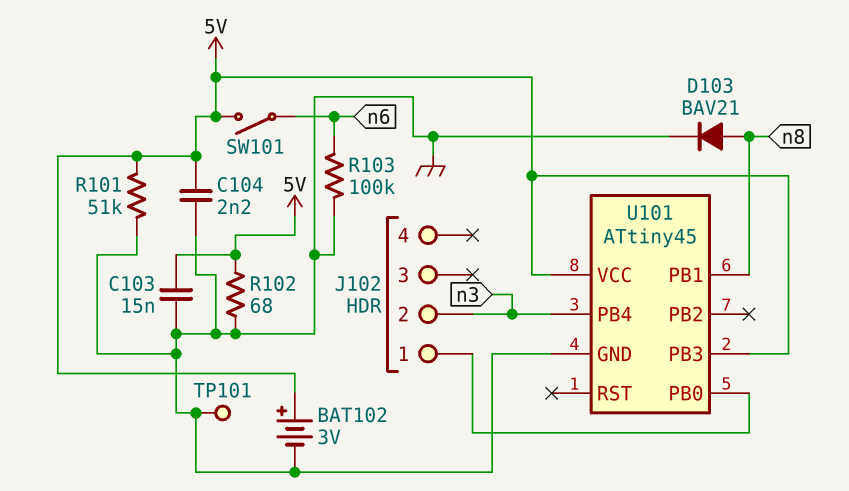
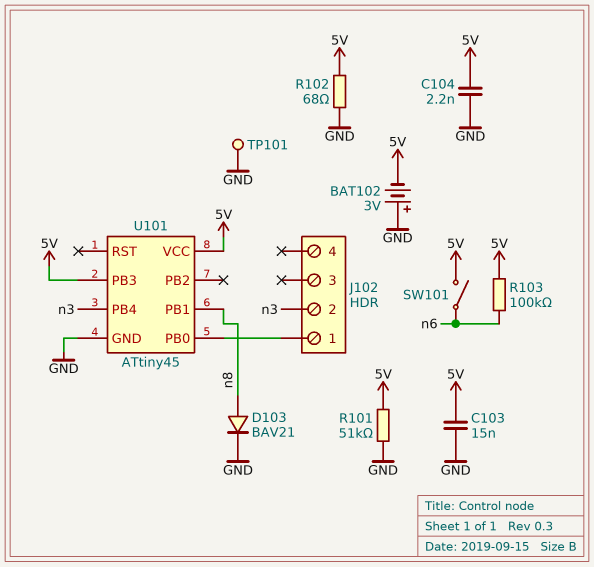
BAT102: 3V (plus 5V, minus GND) -> 3V (plus GND, minus 5V)
R103: 100k (GND, n6) -> 100k (5V, n6)

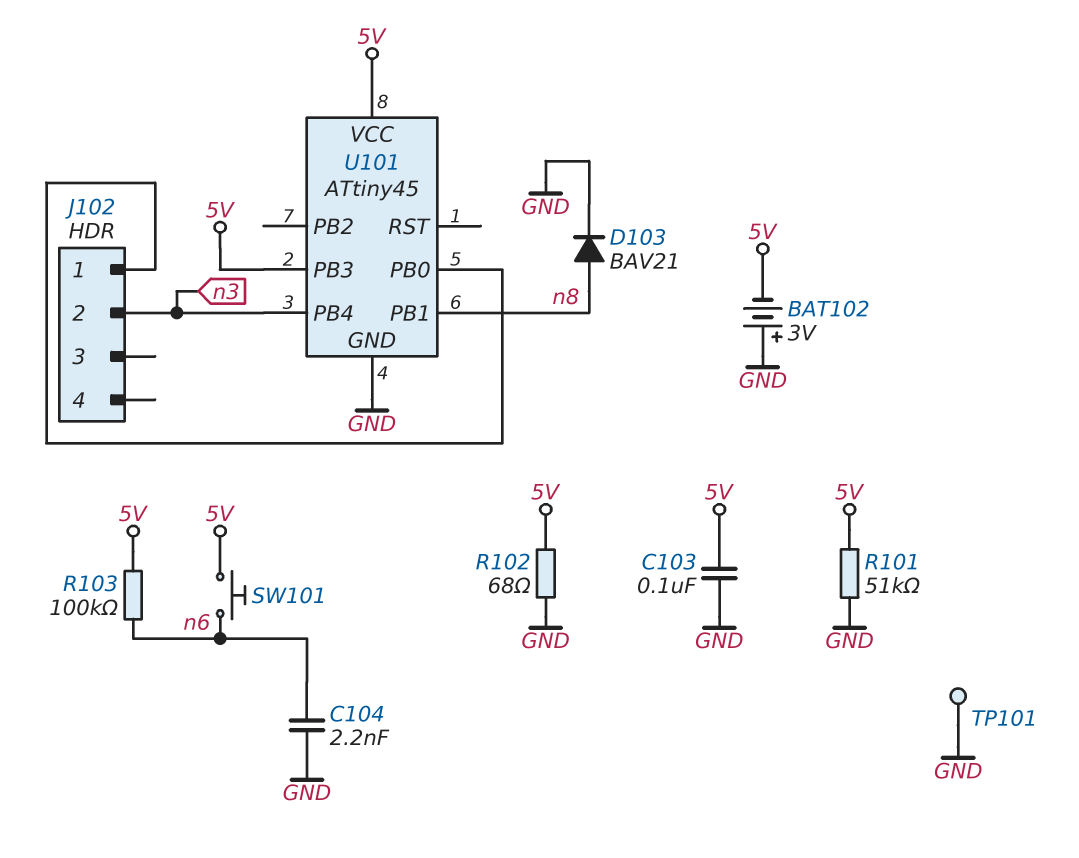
C103: 15nF (5V, GND) -> 100nF (5V, GND)
C104: 2.2nF (5V, GND) -> 2.2nF (GND, n6)
SW101: switch (5V, n6) -> button (5V, n6)

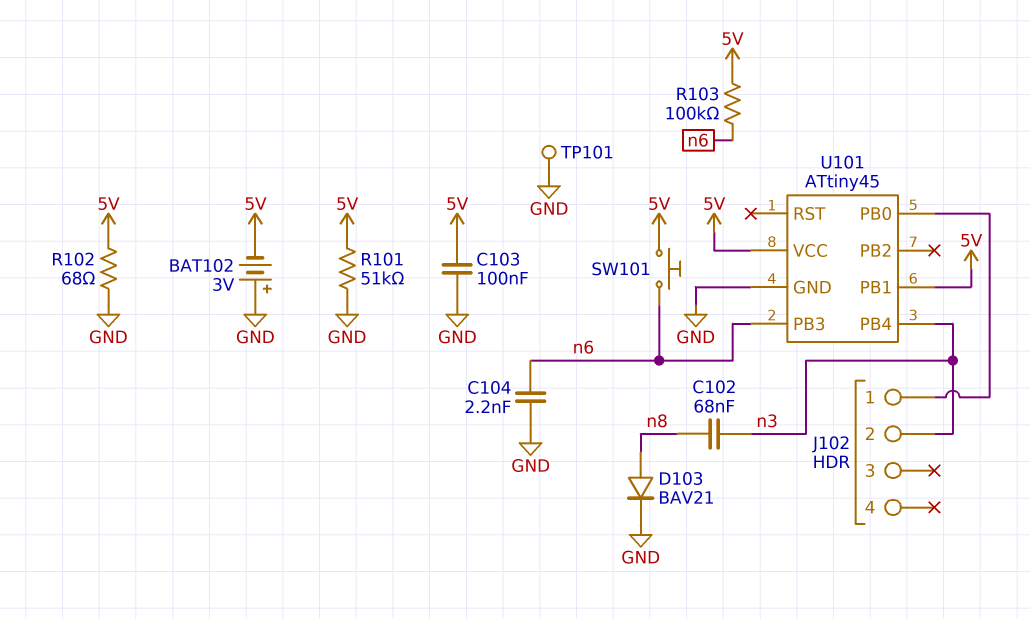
C102: none -> 68nF (n3, n8)
U101 pin PB1: n8 -> 5V
U101 pin PB3: 5V -> n6

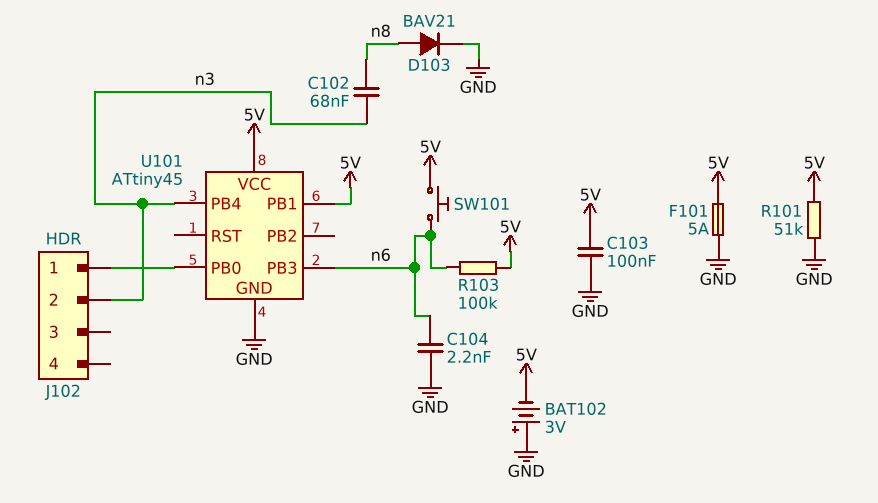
F101: none -> 5A (5V, GND)
R102: 68 (5V, GND) -> none
TP101: test point (GND) -> none

